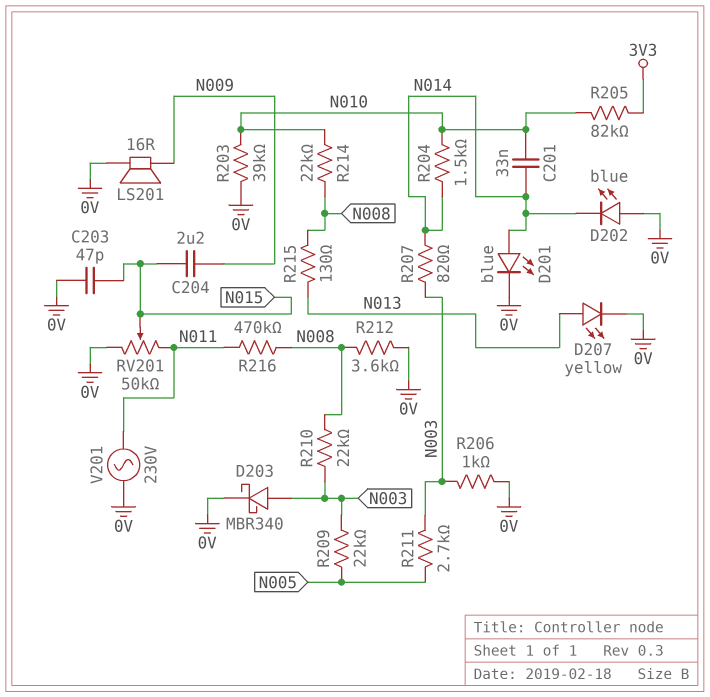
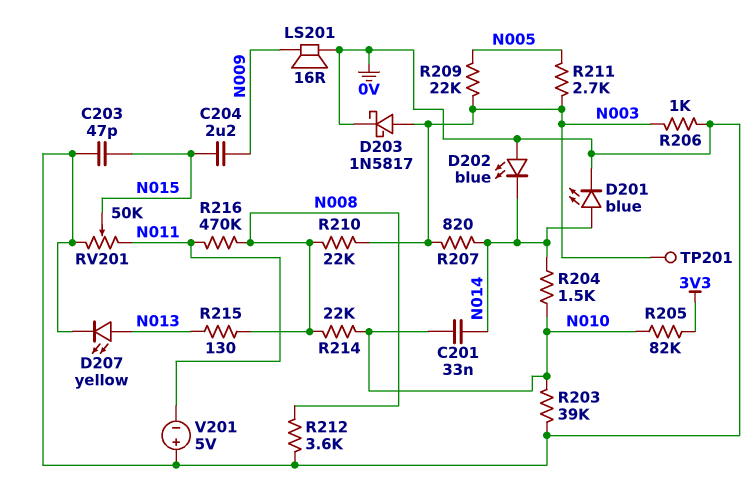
D203: schottky MBR340 (A N003, K 0V) -> schottky 1N5817 (A N003, K 0V)
TP201: none -> test point (N003)
V201: AC 230V (0V, N011) -> 5V (plus 0V, minus N011)

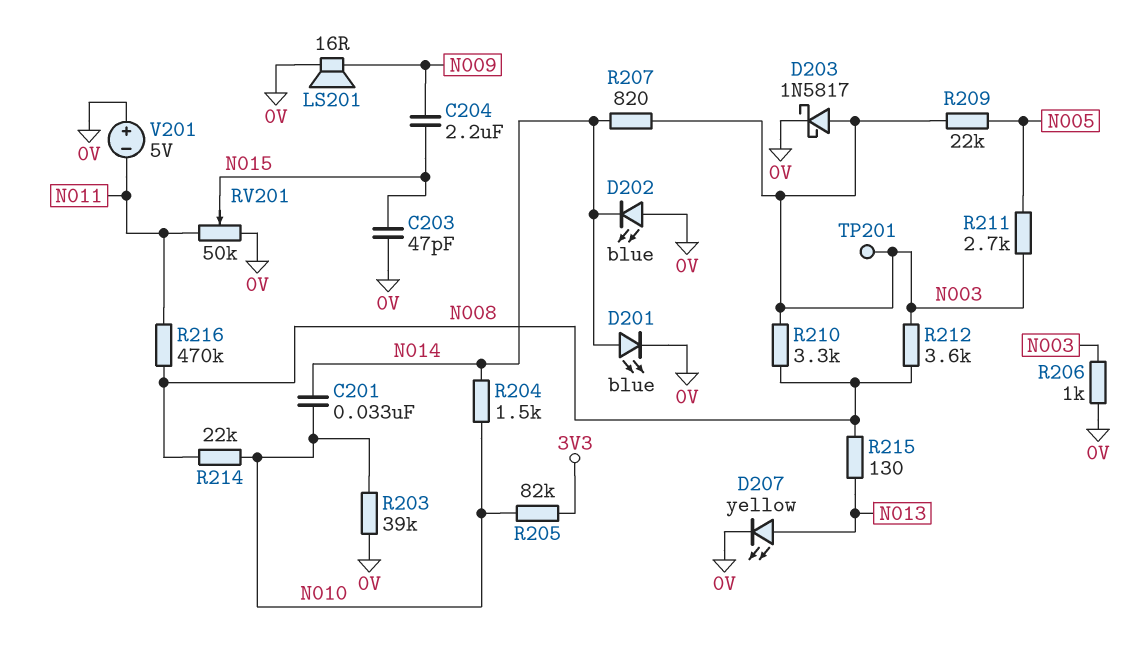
R210: 22k (N003, N008) -> 3.3k (N003, N008)
R212: 3.6k (0V, N008) -> 3.6k (N003, N008)

